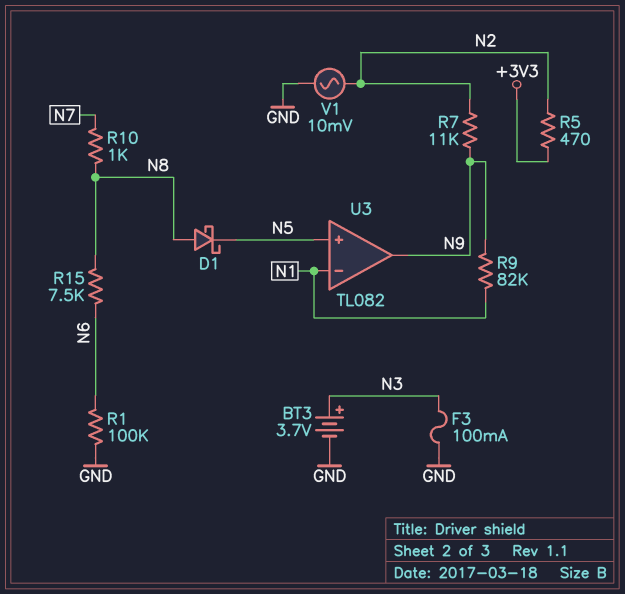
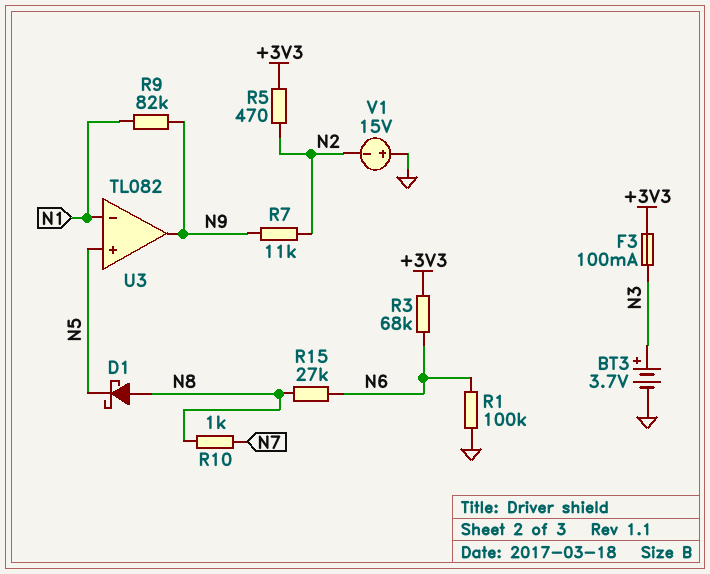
F3: 100mA (GND, N3) -> 100mA (+3V3, N3)
R3: none -> 68k (+3V3, N6)
R15: 7.5k (N6, N8) -> 27k (N6, N8)
V1: AC 10mV (GND, N2) -> 15V (plus GND, minus N2)

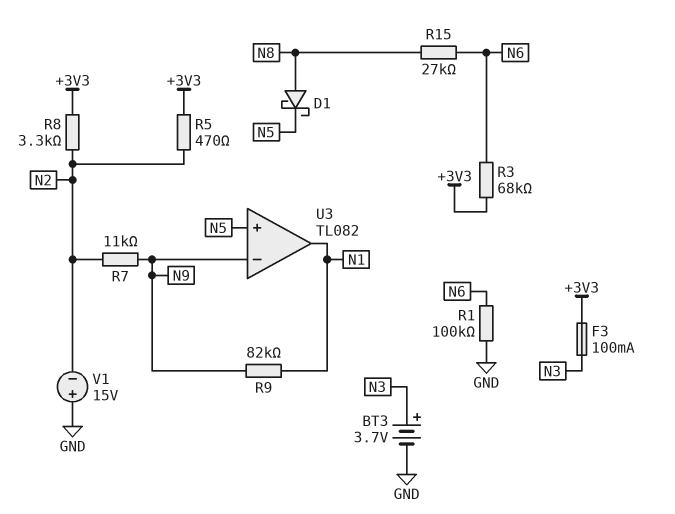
R8: none -> 3.3k (+3V3, N2)
R10: 1k (N7, N8) -> none
U3 pin in-: N1 -> N9
U3 pin out: N9 -> N1

